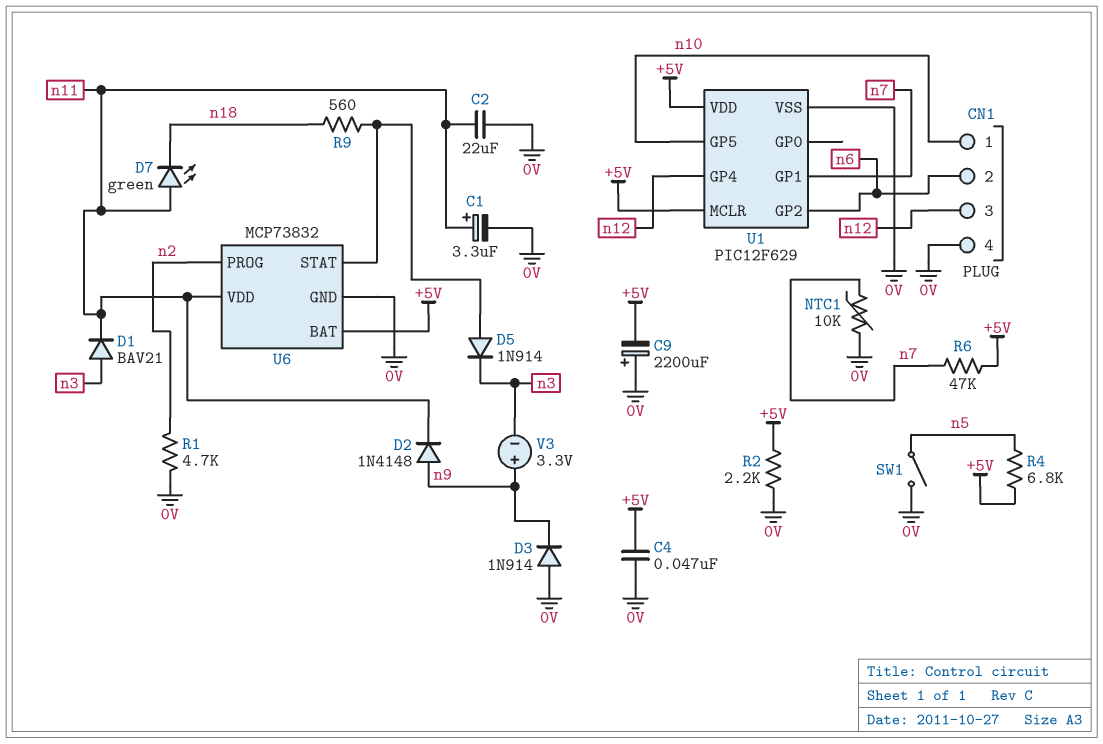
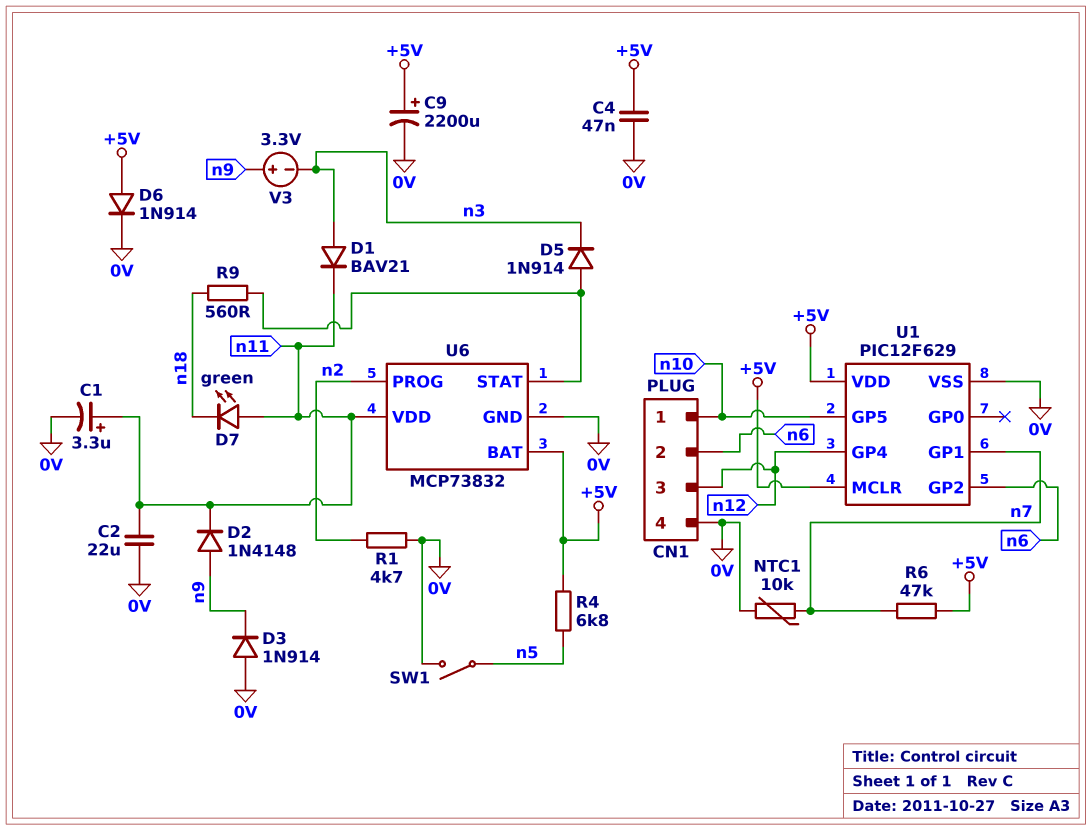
C9: 2200uF (plus 0V, minus +5V) -> 2200uF (plus +5V, minus 0V)
D6: none -> diode 1N914 (A +5V, K 0V)
R2: 2.2k (+5V, 0V) -> none

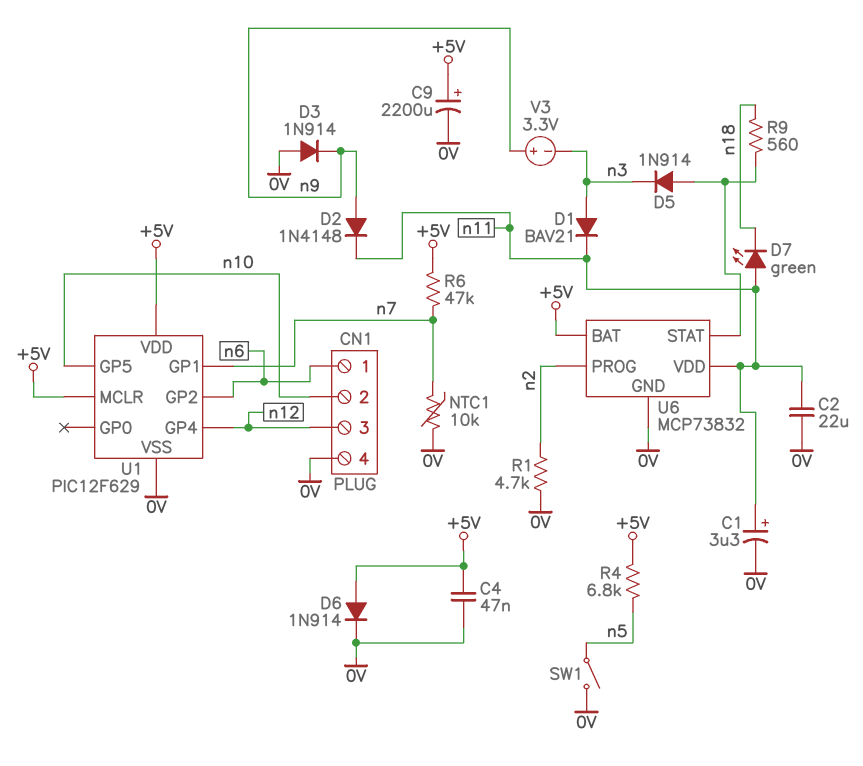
CN1 pin 1: n10 -> n6
CN1 pin 2: n6 -> n10

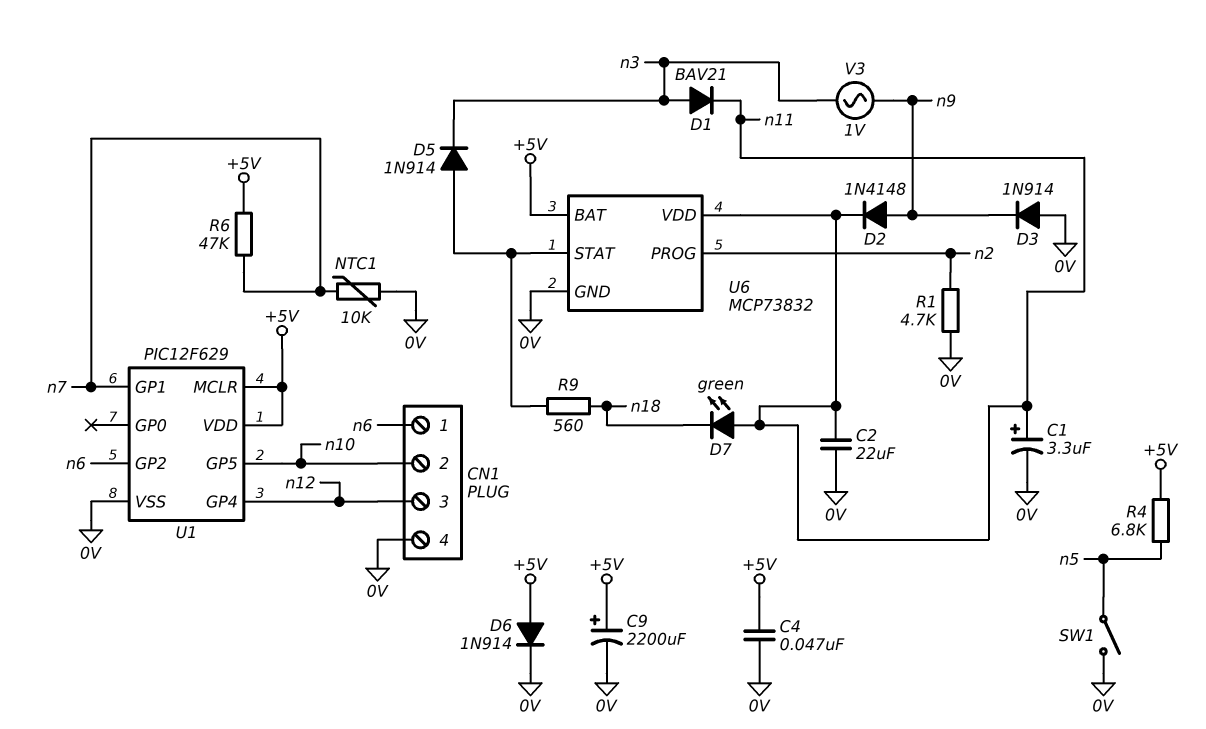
V3: 3.3V (plus n9, minus n3) -> AC 1V (n3, n9)

